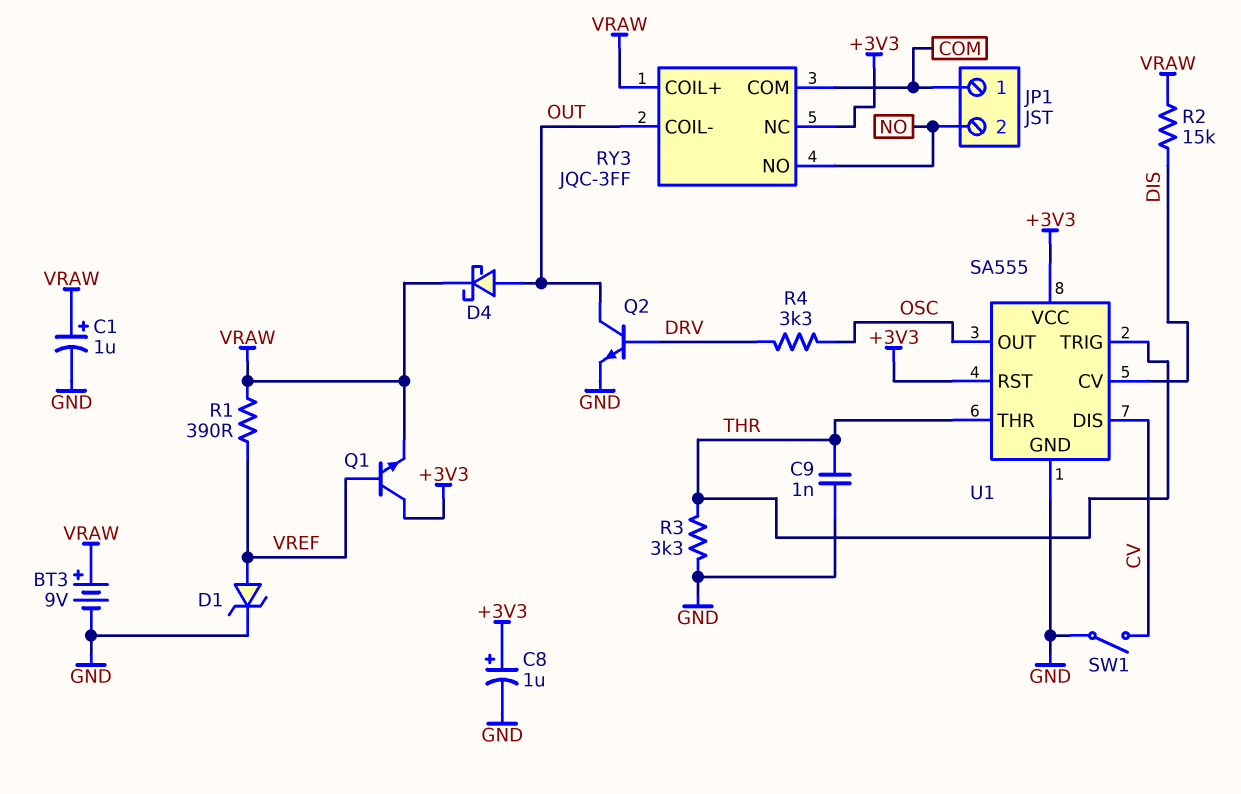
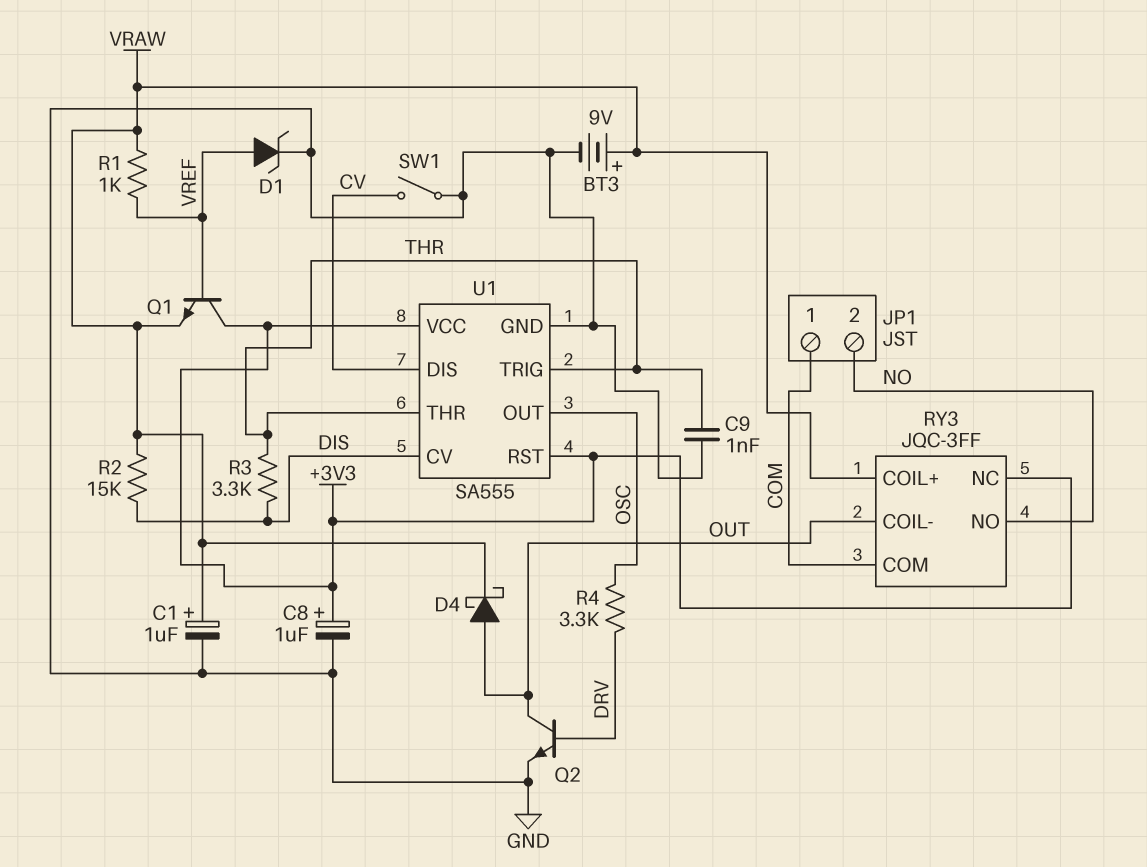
R1: 390 (VRAW, VREF) -> 1k (VRAW, VREF)
R3: 3.3k (GND, THR) -> 3.3k (DIS, THR)

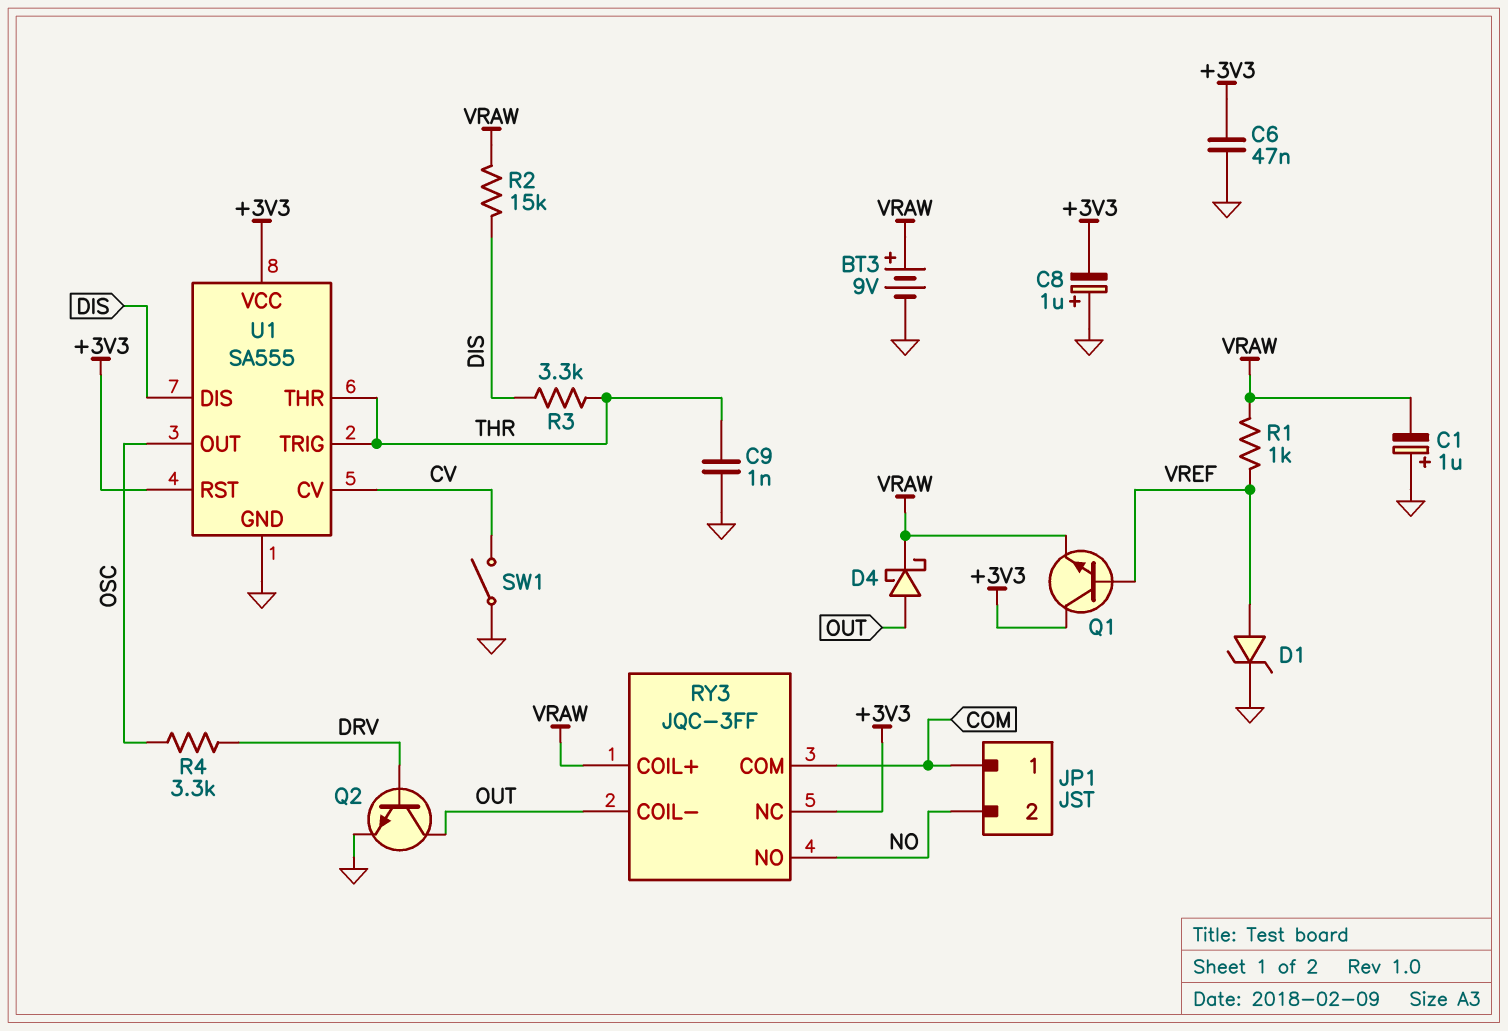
C1: 1uF (plus VRAW, minus GND) -> 1uF (plus GND, minus VRAW)
C6: none -> 47nF (+3V3, GND)
C8: 1uF (plus +3V3, minus GND) -> 1uF (plus GND, minus +3V3)
U1 pin CV: DIS -> CV
U1 pin DIS: CV -> DIS

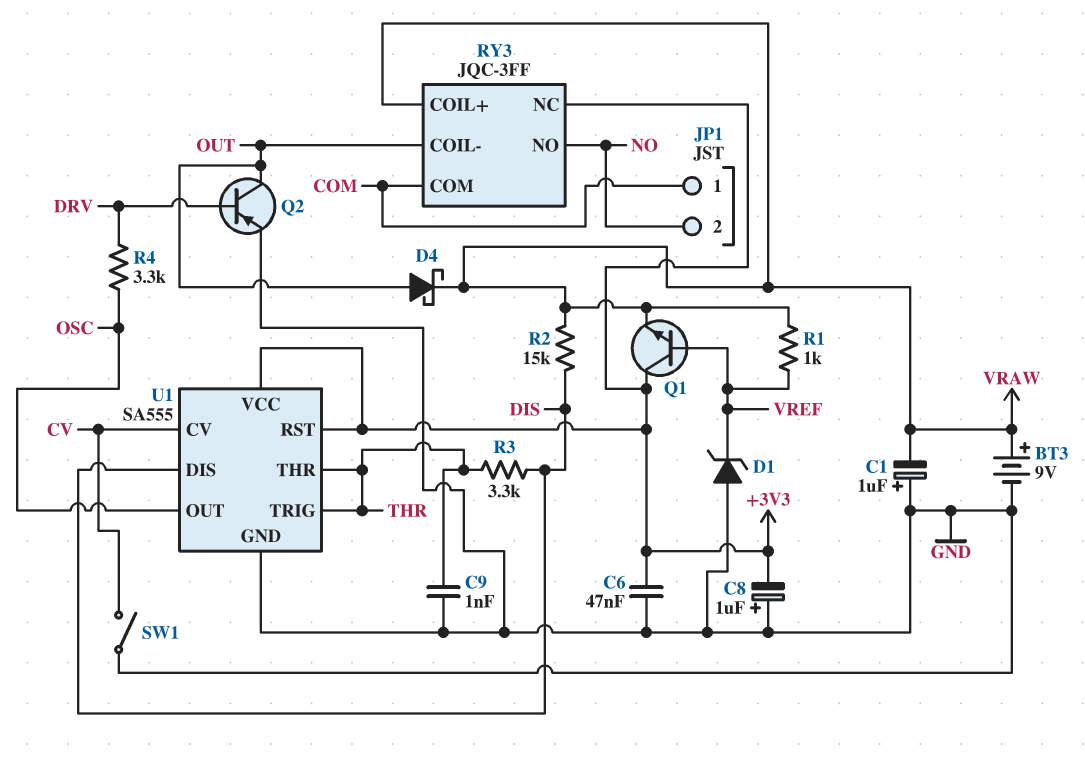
D1: zener (A VREF, K GND) -> zener (A GND, K VREF)
Q2: NPN (B DRV, C OUT, E GND) -> PNP (B DRV, C OUT, E GND)

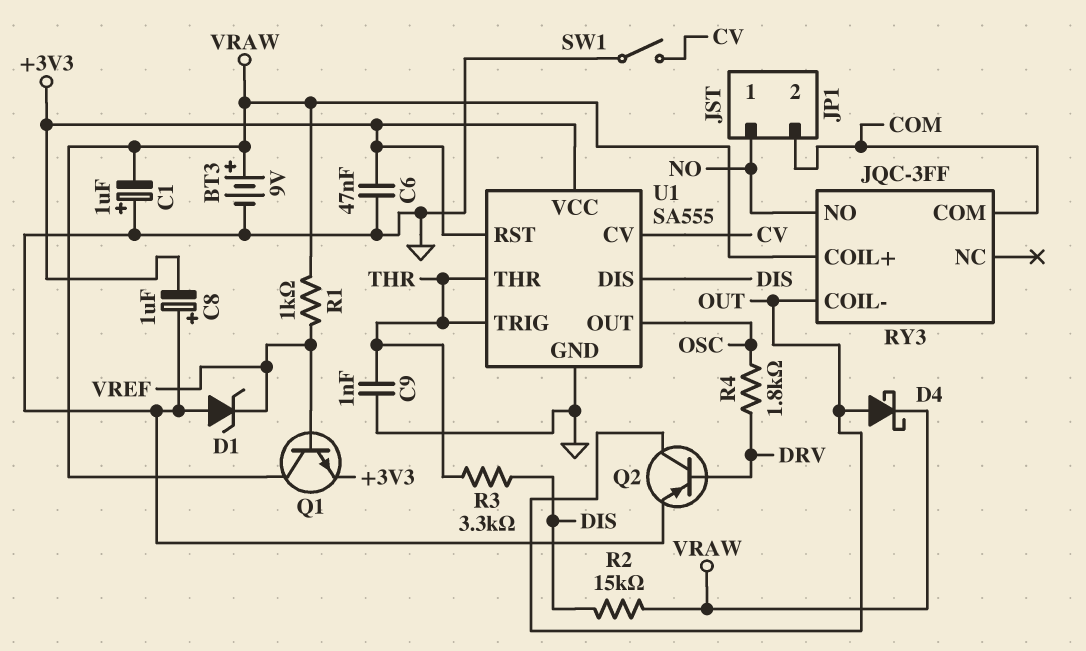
JP1 pin 1: COM -> NO
JP1 pin 2: NO -> COM
Q1: NPN (B VREF, C +3V3, E VRAW) -> NPN (B VREF, C VRAW, E +3V3)
R4: 3.3k (DRV, OSC) -> 1.8k (DRV, OSC)
RY3 pin NC: +3V3 -> none

